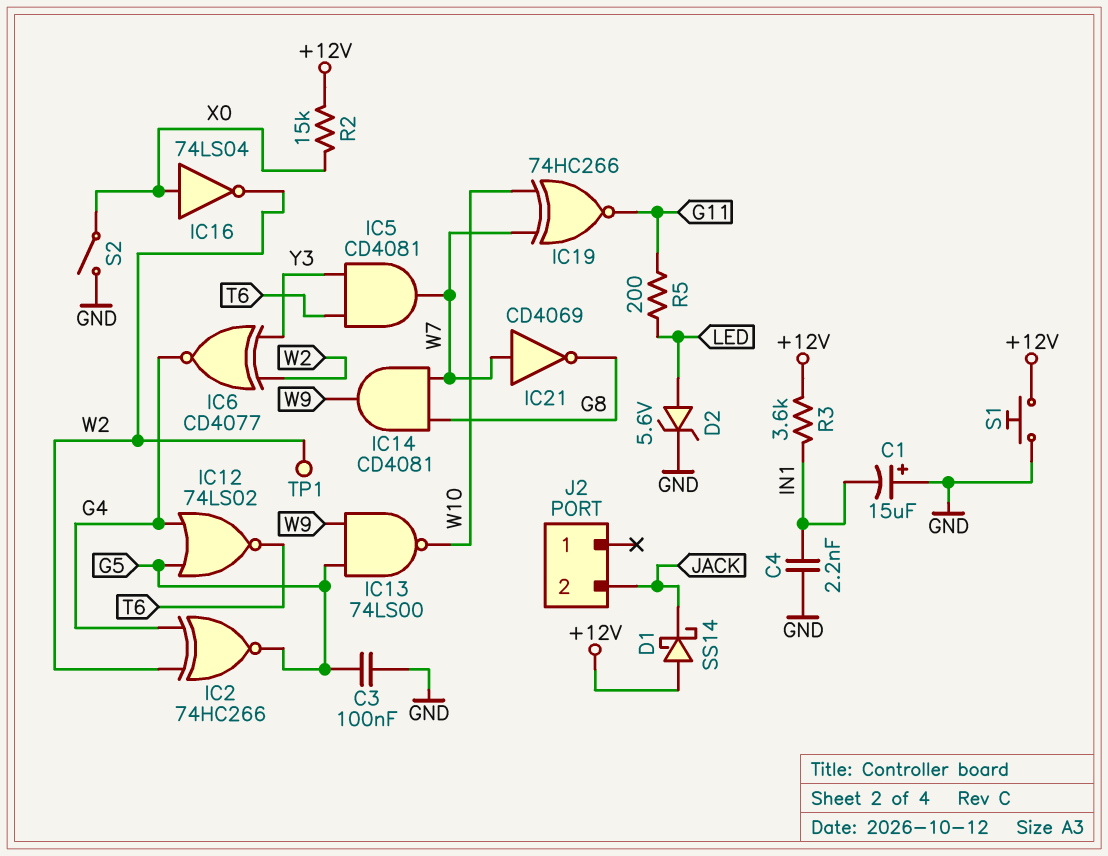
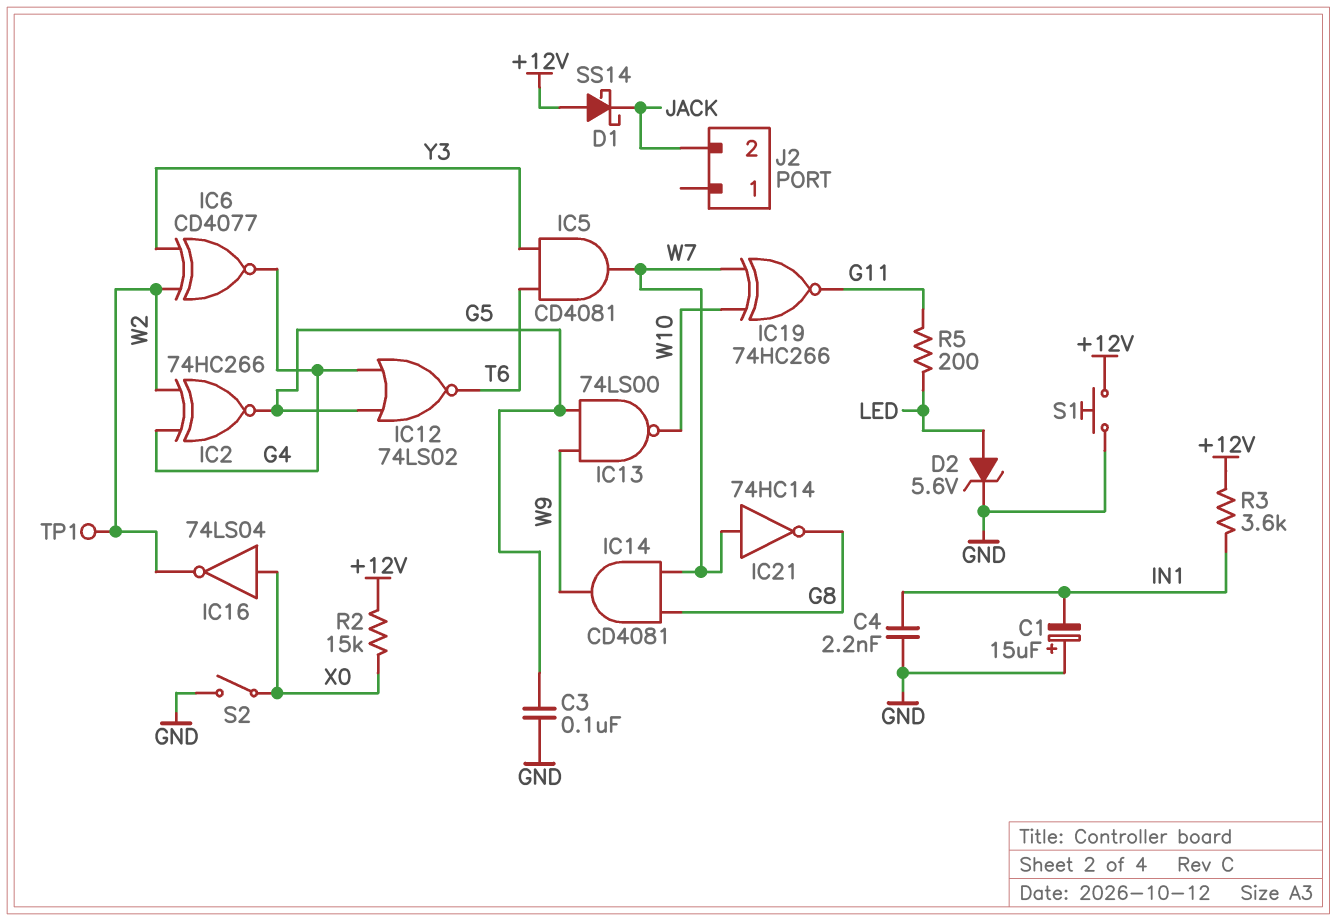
IC21: NOT CD4069 (in W7, out G8) -> NOT 74HC14 (in W7, out G8)

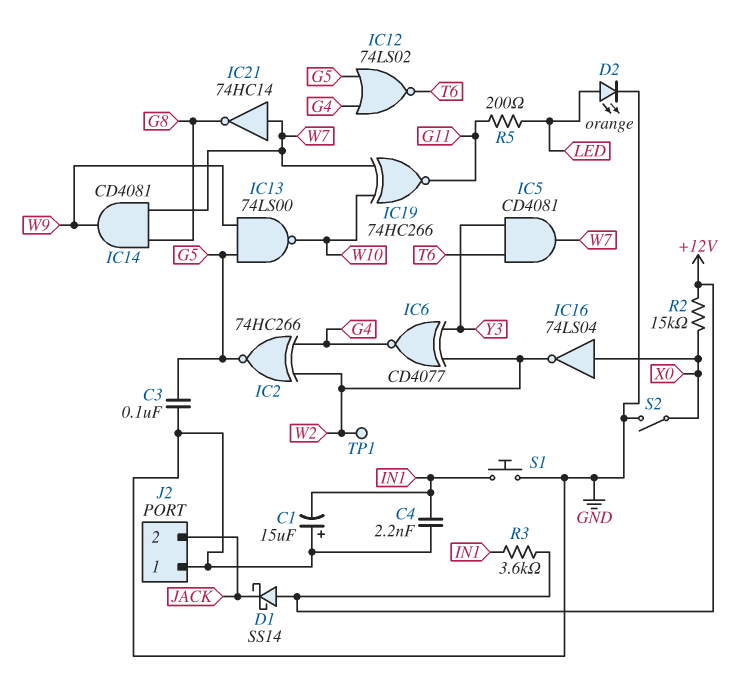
D2: zener 5.6V (A LED, K GND) -> LED orange (A LED, K GND)
J2 pin 1: none -> GND
S1: button (+12V, GND) -> button (GND, IN1)

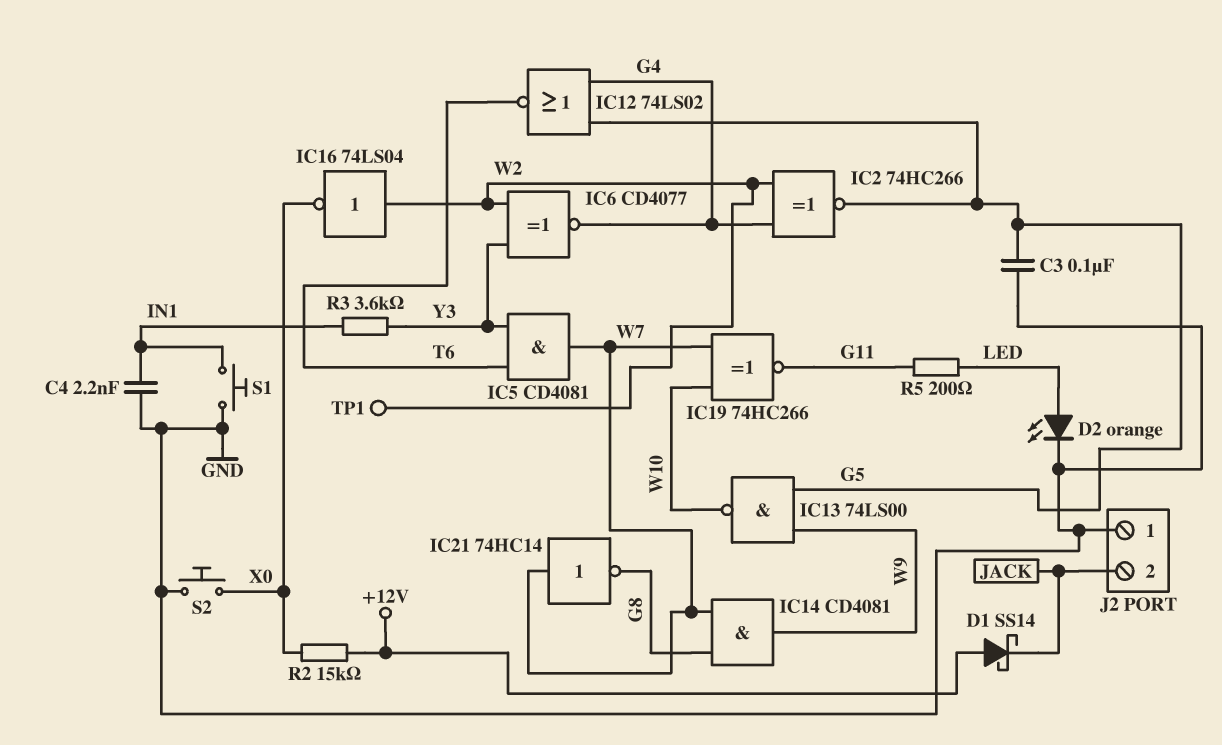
C1: 15uF (plus GND, minus IN1) -> none
IC16: NOT 74LS04 (in X0, out W2) -> NOT 74LS04 (in W2, out X0)
R3: 3.6k (+12V, IN1) -> 3.6k (IN1, Y3)
S2: switch (GND, X0) -> button (GND, X0)

